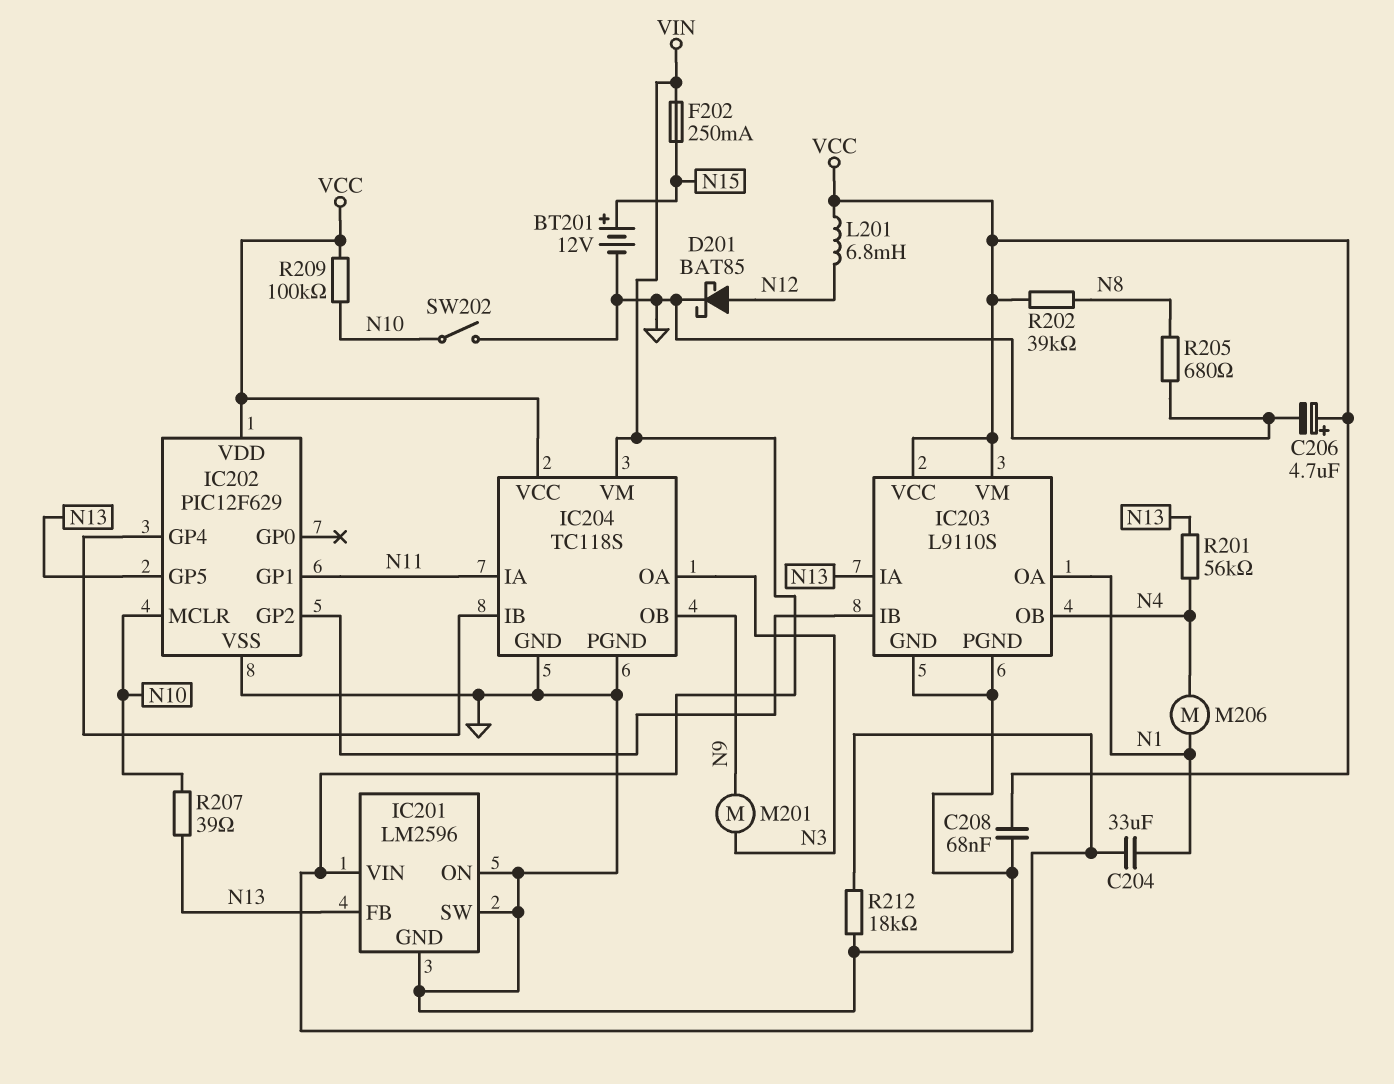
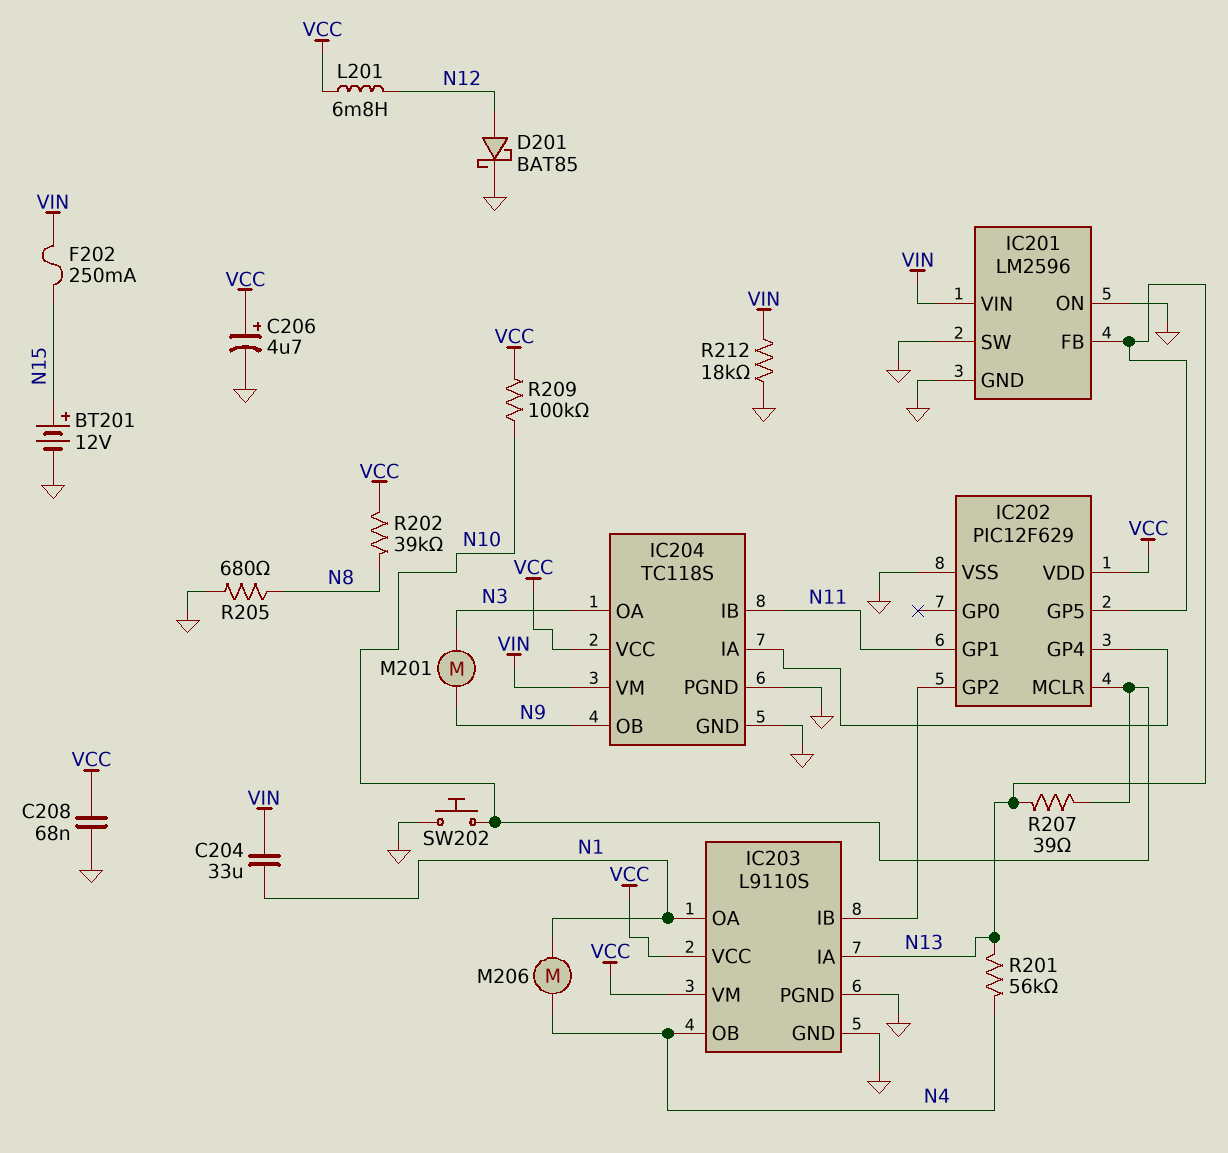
IC204 pin IA: N11 -> IC202/GP4
IC204 pin IB: IC202/GP4 -> N11
SW202: switch (GND, N10) -> button (GND, N10)

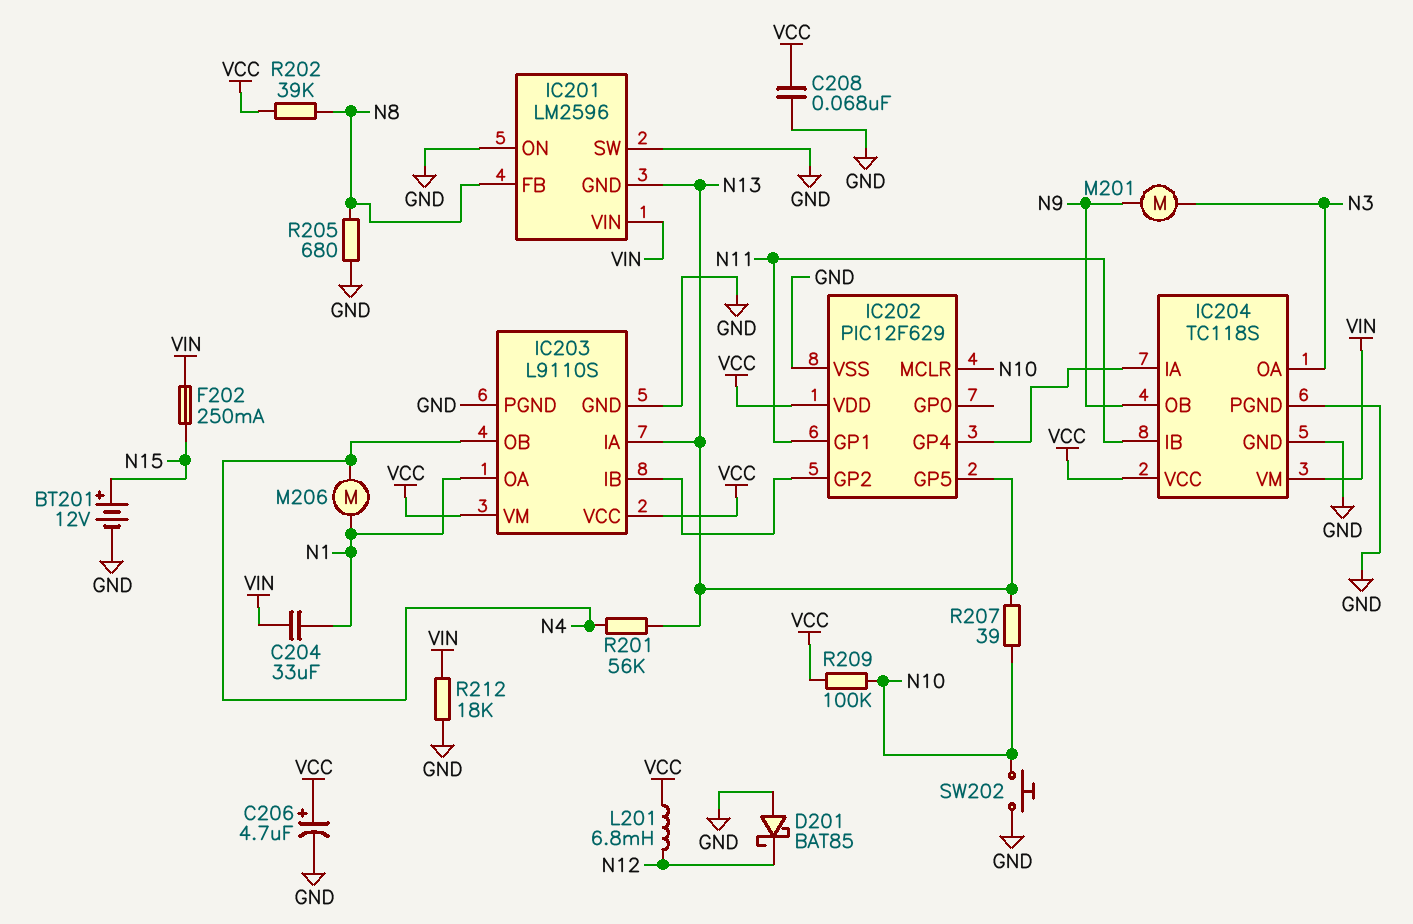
D201: schottky BAT85 (A N12, K GND) -> schottky BAT85 (A GND, K N12)
IC201 pin FB: N13 -> N8
IC201 pin GND: GND -> N13

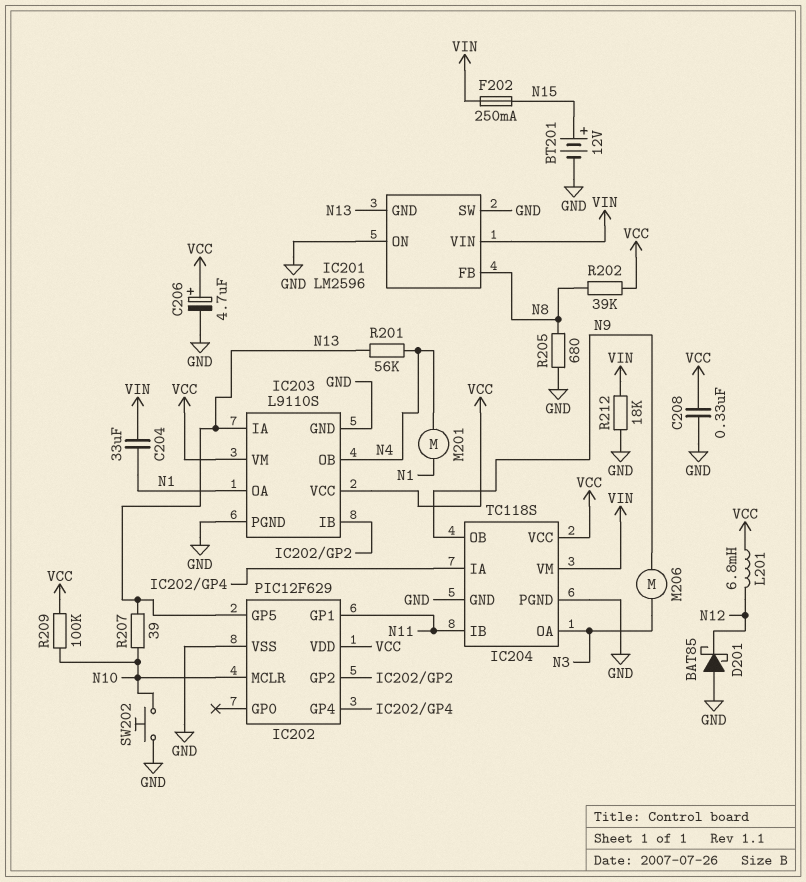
C208: 68nF (GND, VCC) -> 330nF (GND, VCC)
M201: motor (N3, N9) -> motor (N1, N4)
M206: motor (N1, N4) -> motor (N3, N9)

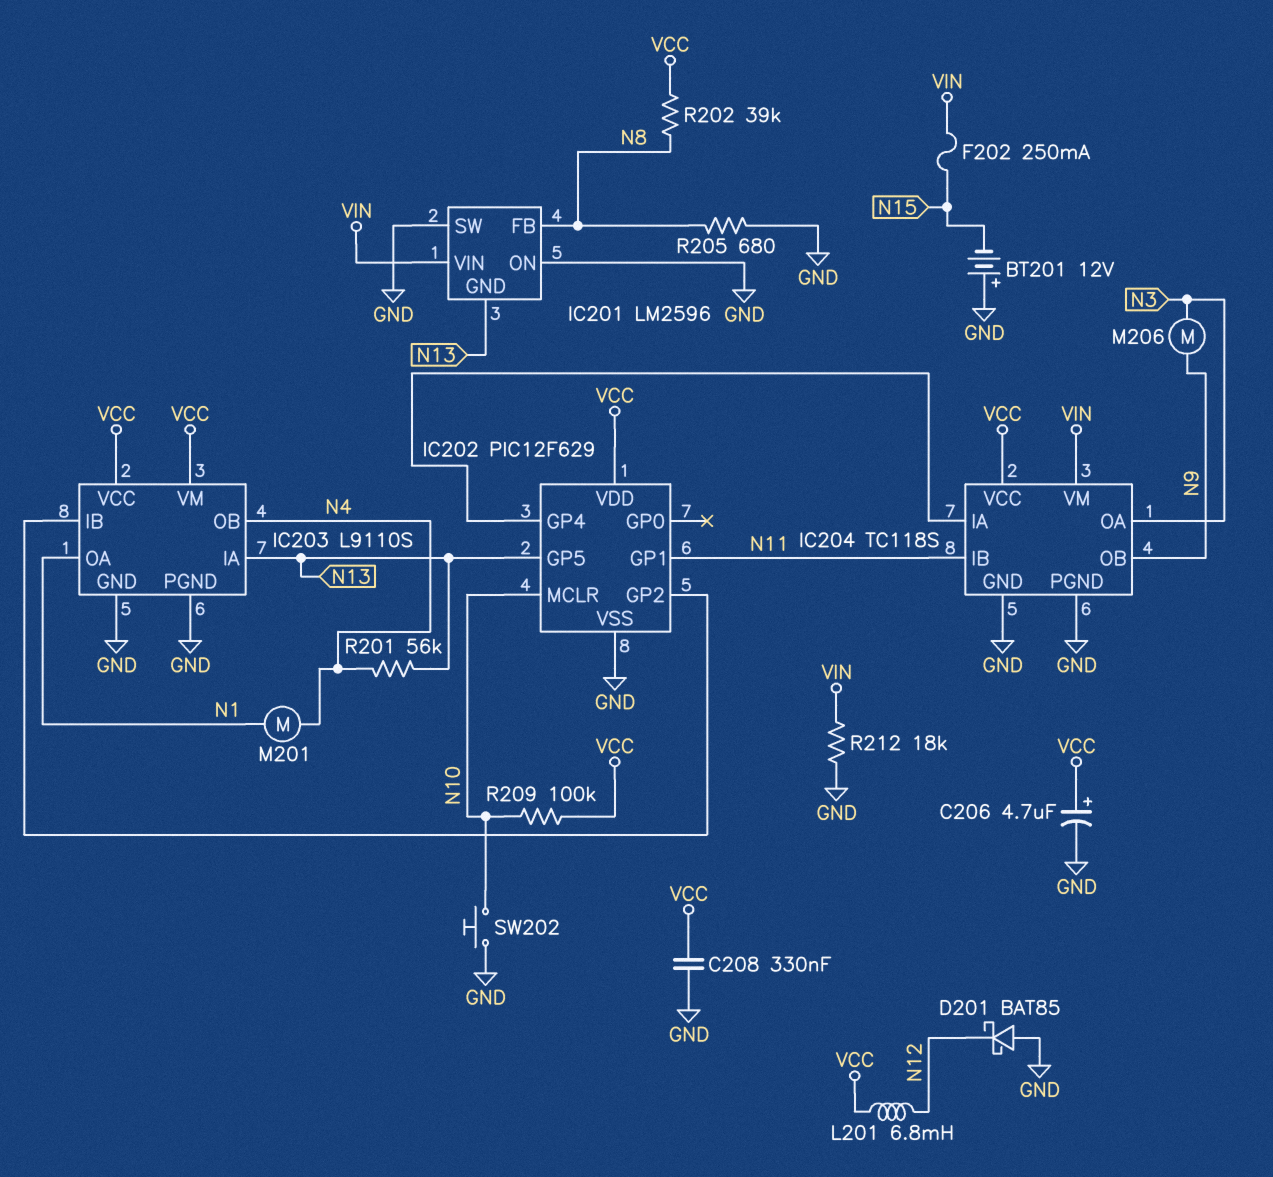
BT201: 12V (plus N15, minus GND) -> 12V (plus GND, minus N15)
C204: 33uF (N1, VIN) -> none
R207: 39 (N10, N13) -> none

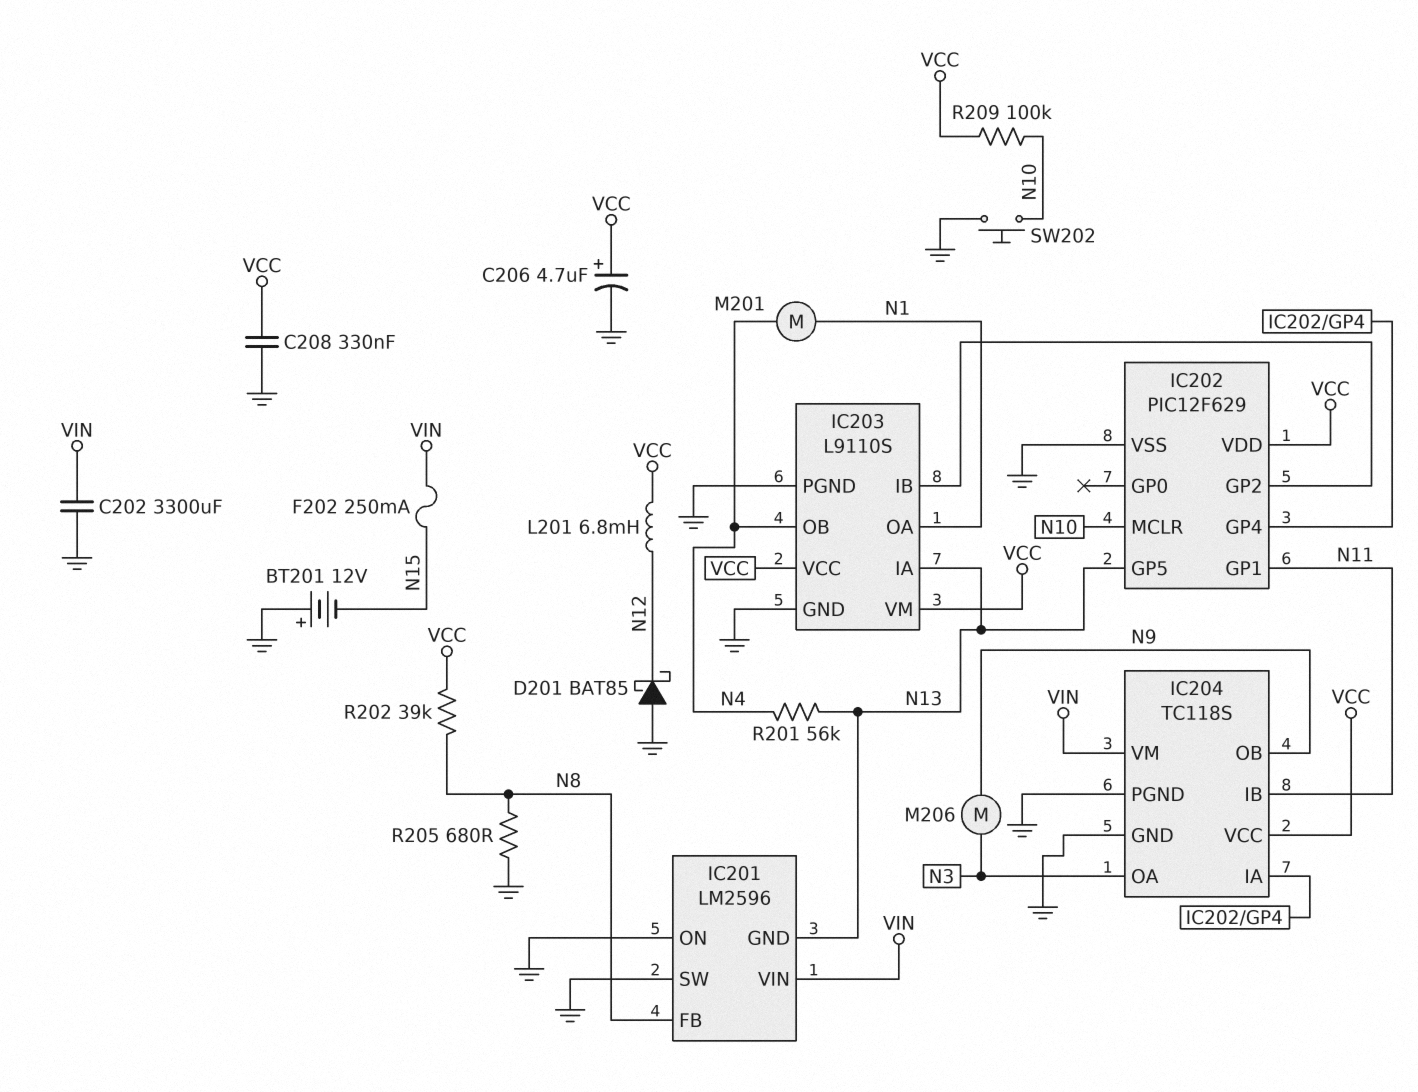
C202: none -> 3300uF (GND, VIN)
R212: 18k (GND, VIN) -> none

